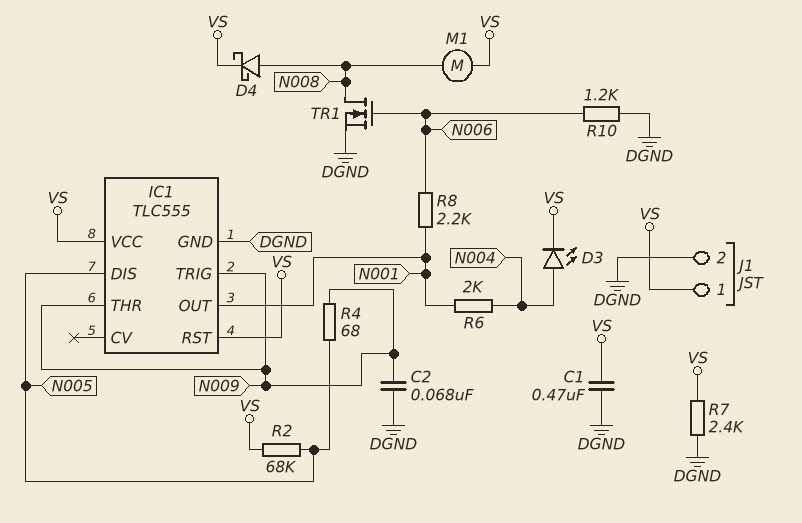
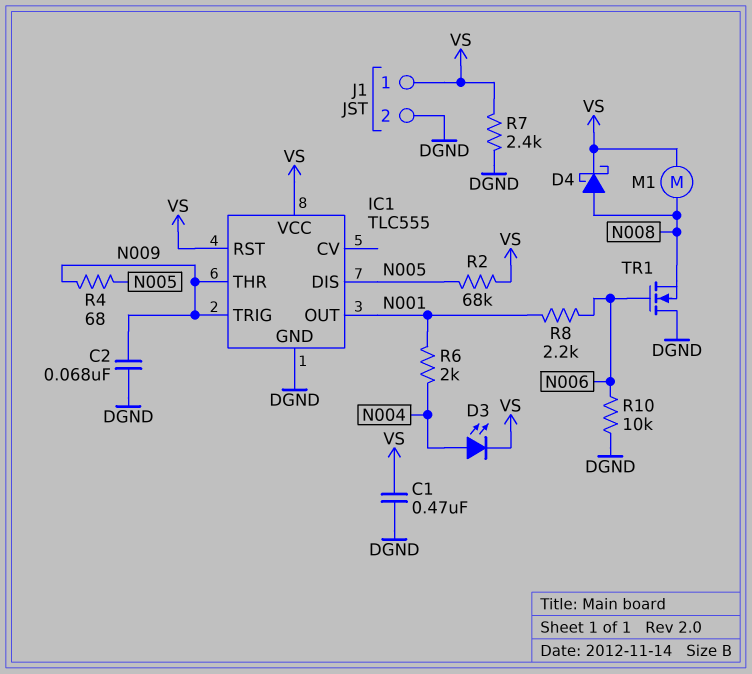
R10: 1.2k (DGND, N006) -> 10k (DGND, N006)
TR1: NMOS (G N006, D N008, S DGND) -> NMOS (G N006, D DGND, S N008)

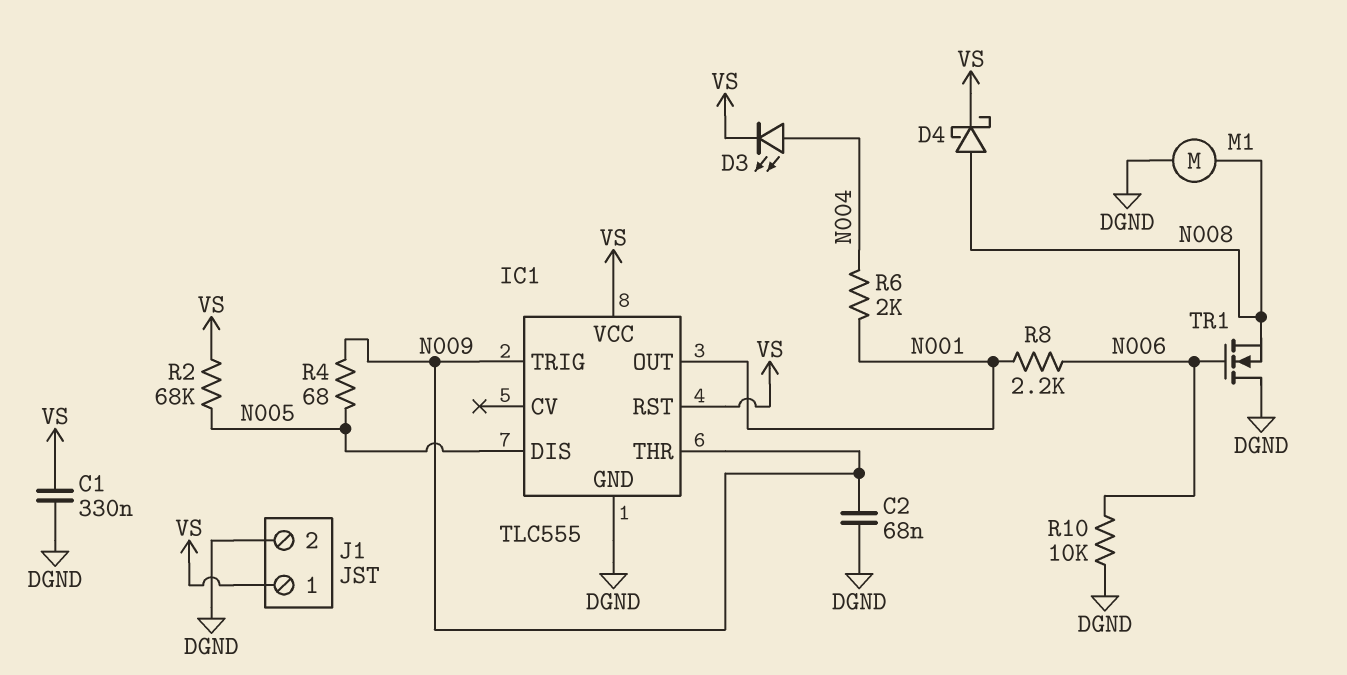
C1: 470nF (DGND, VS) -> 330nF (DGND, VS)
M1: motor (N008, VS) -> motor (DGND, N008)
R7: 2.4k (DGND, VS) -> none

